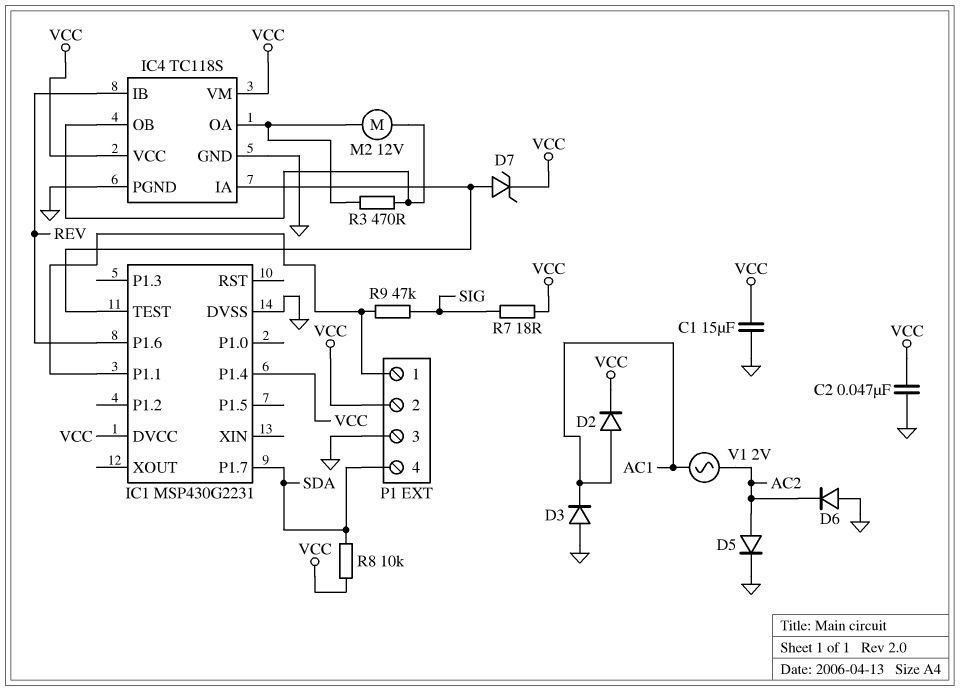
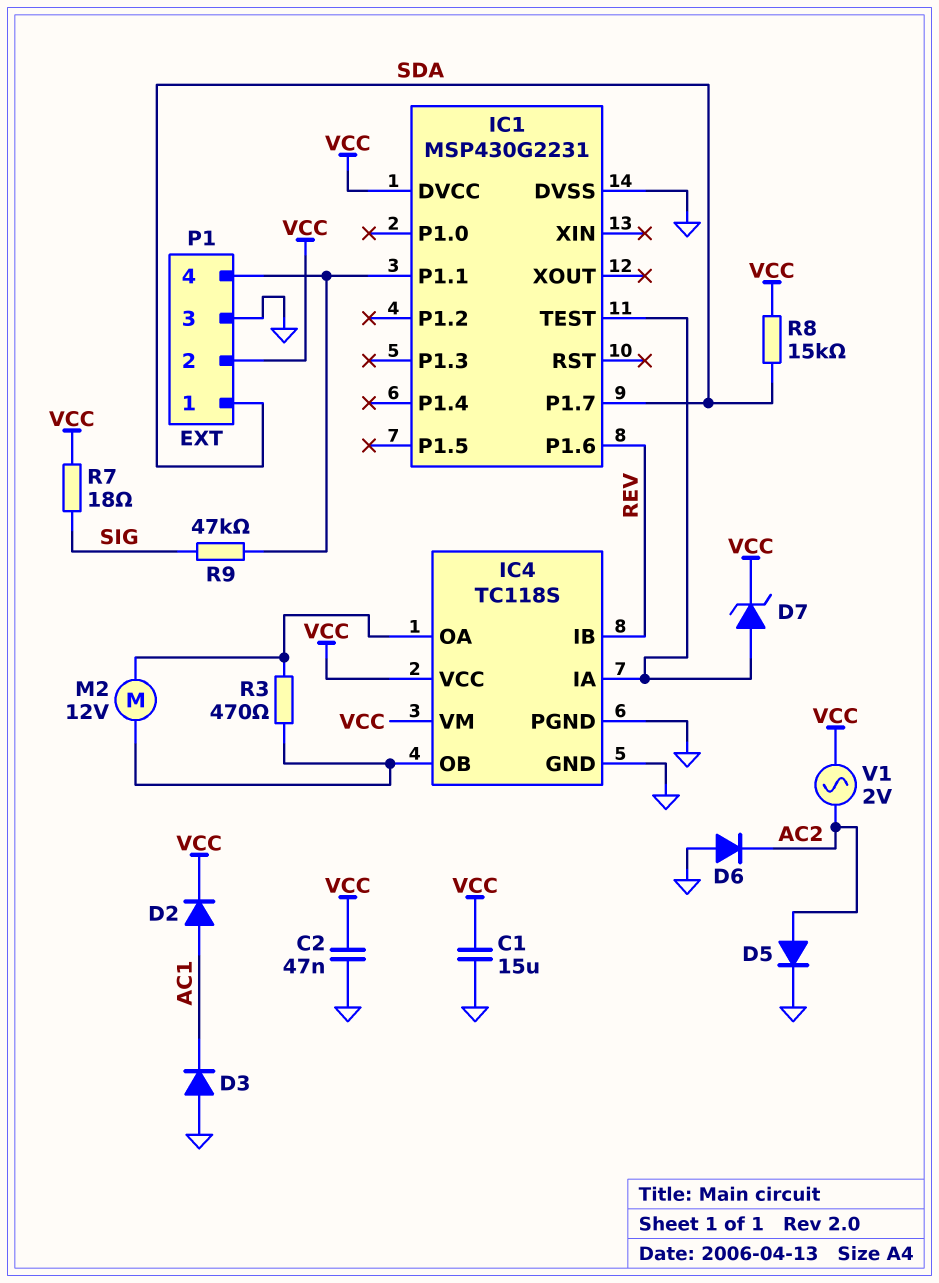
IC1 pin P1.4: VCC -> none
P1 pin 1: IC1/P1.1 -> SDA
P1 pin 4: SDA -> IC1/P1.1
R8: 10k (SDA, VCC) -> 15k (SDA, VCC)
V1: AC 2V (AC1, AC2) -> AC 2V (AC2, VCC)

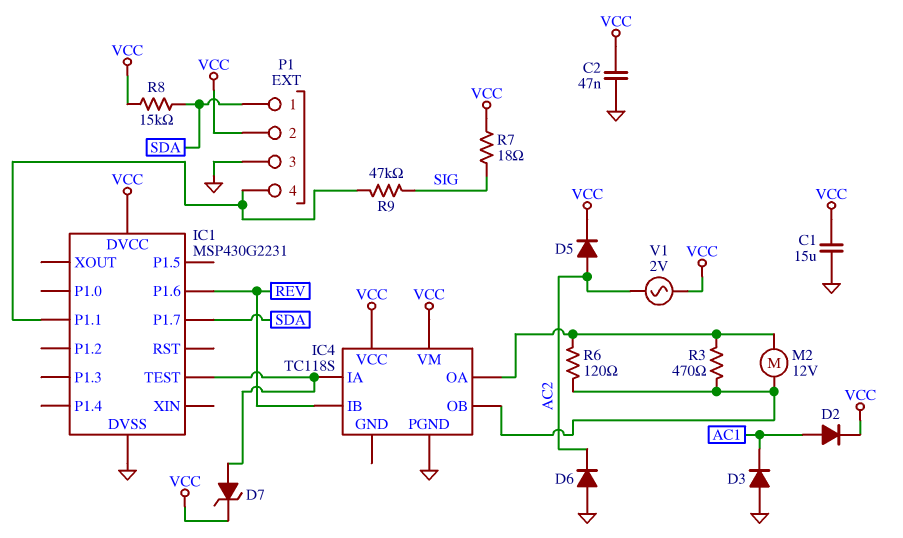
D5: diode (A AC2, K GND) -> diode (A AC2, K VCC)
IC4 pin GND: GND -> none
R6: none -> 120 (IC4/OA, IC4/OB)

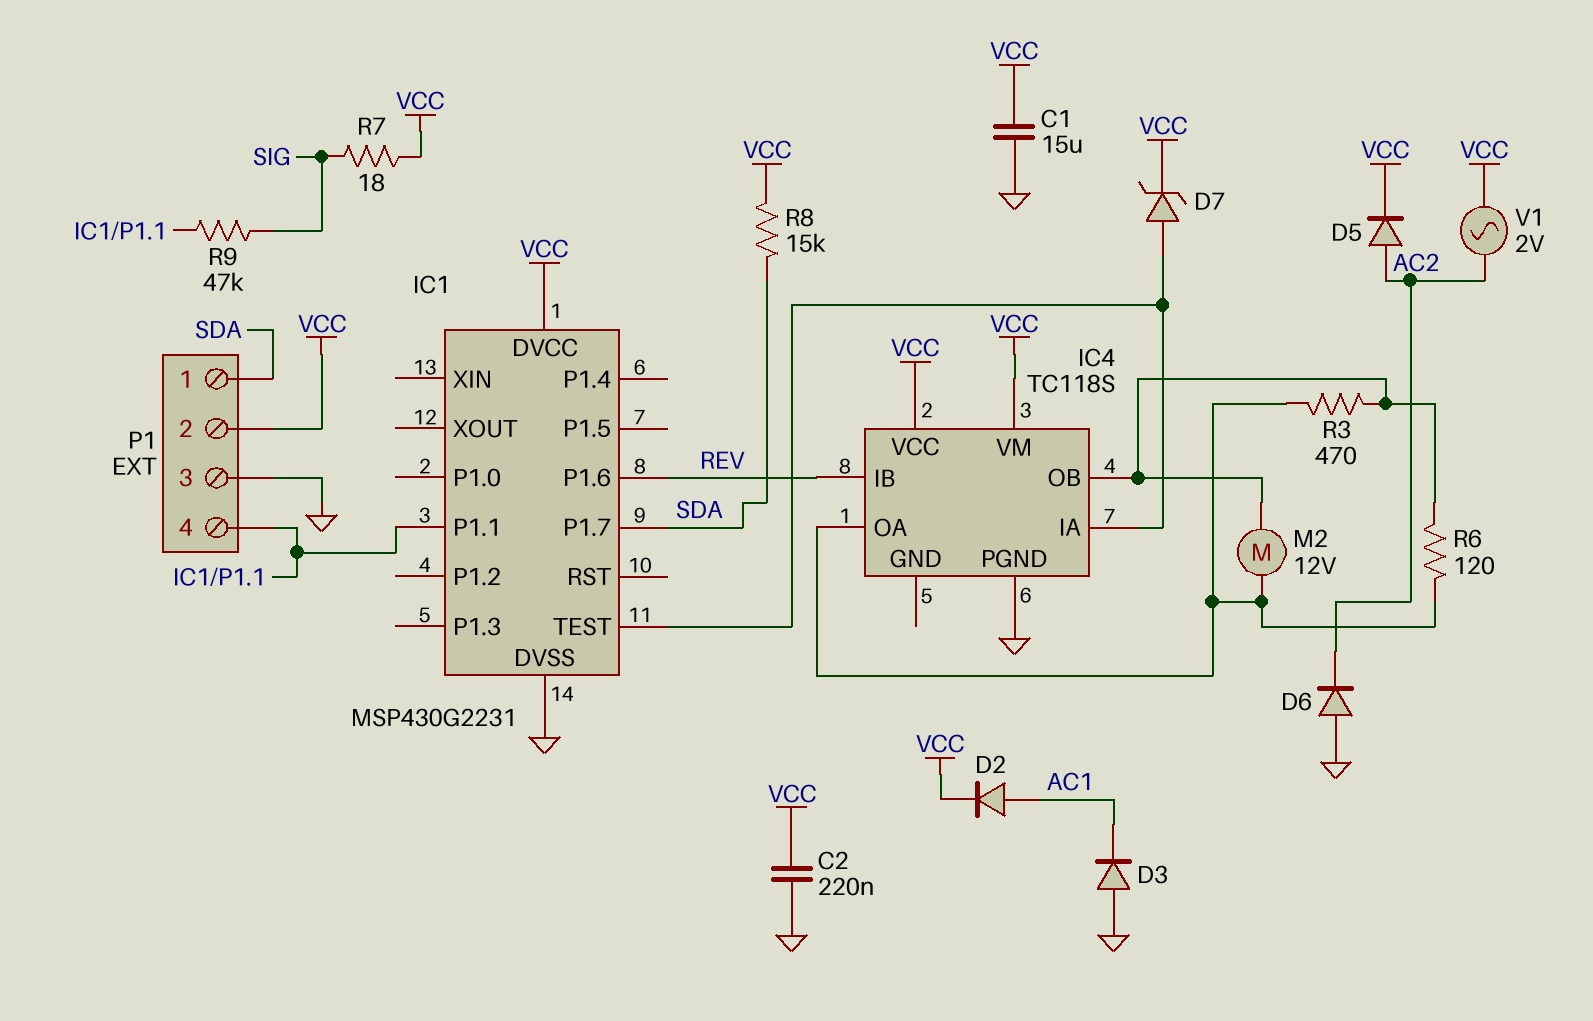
C2: 47nF (GND, VCC) -> 220nF (GND, VCC)

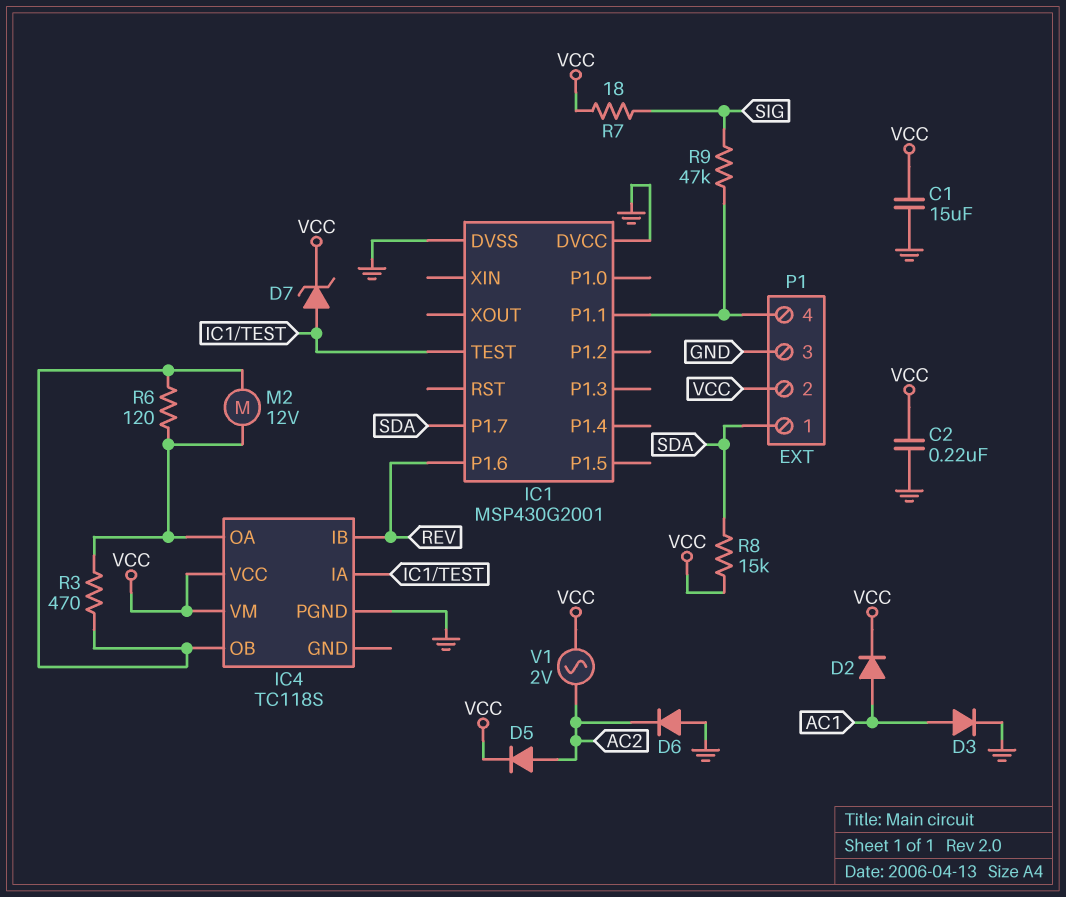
D3: diode (A GND, K AC1) -> diode (A AC1, K GND)
IC1: MSP430G2231 -> MSP430G2001
IC1 pin DVCC: VCC -> GND

